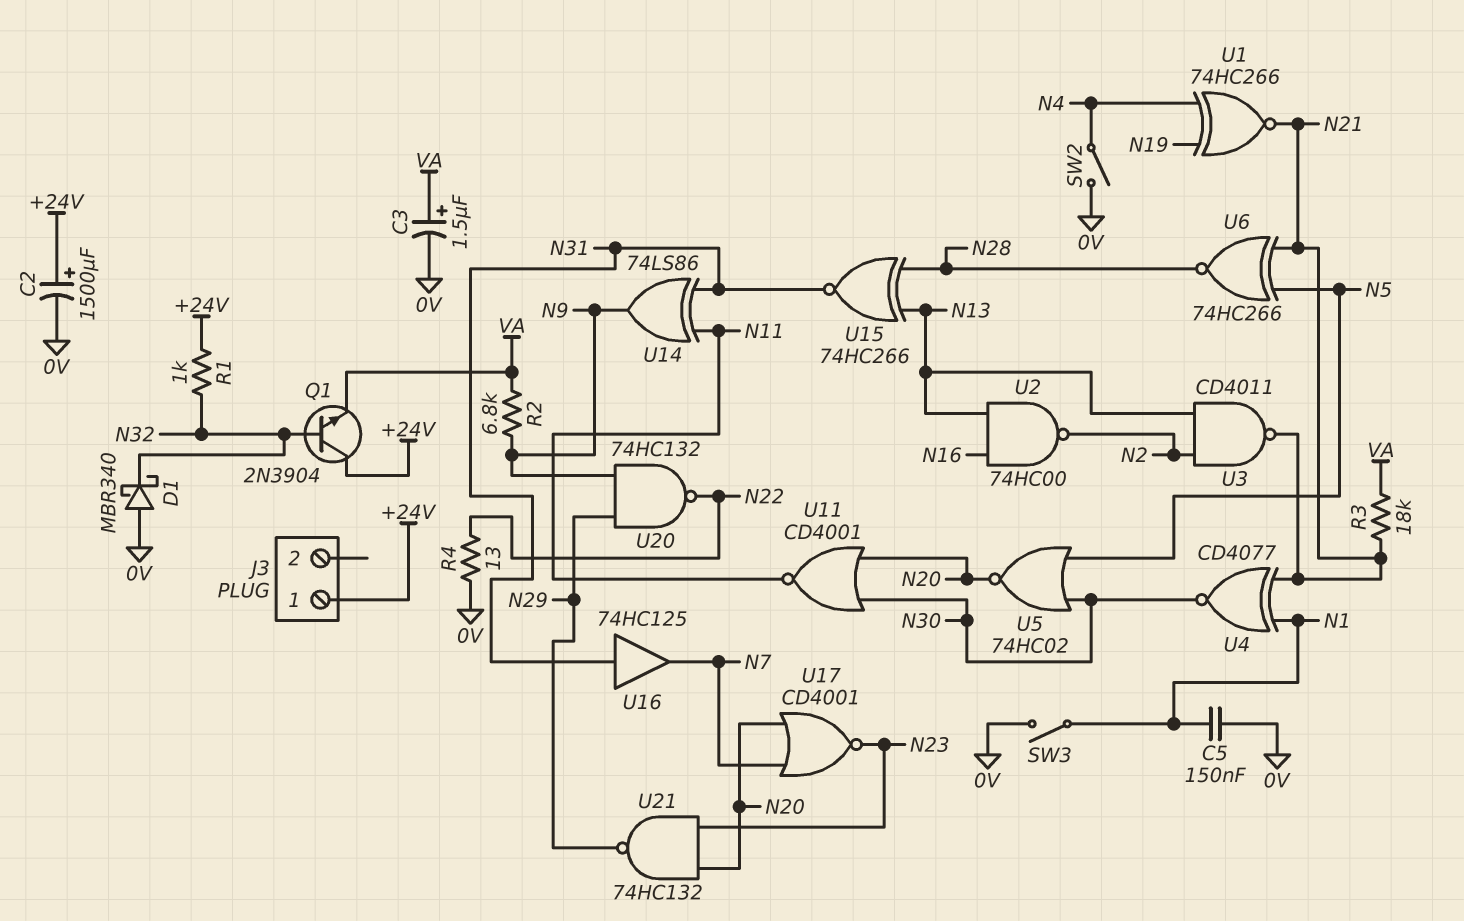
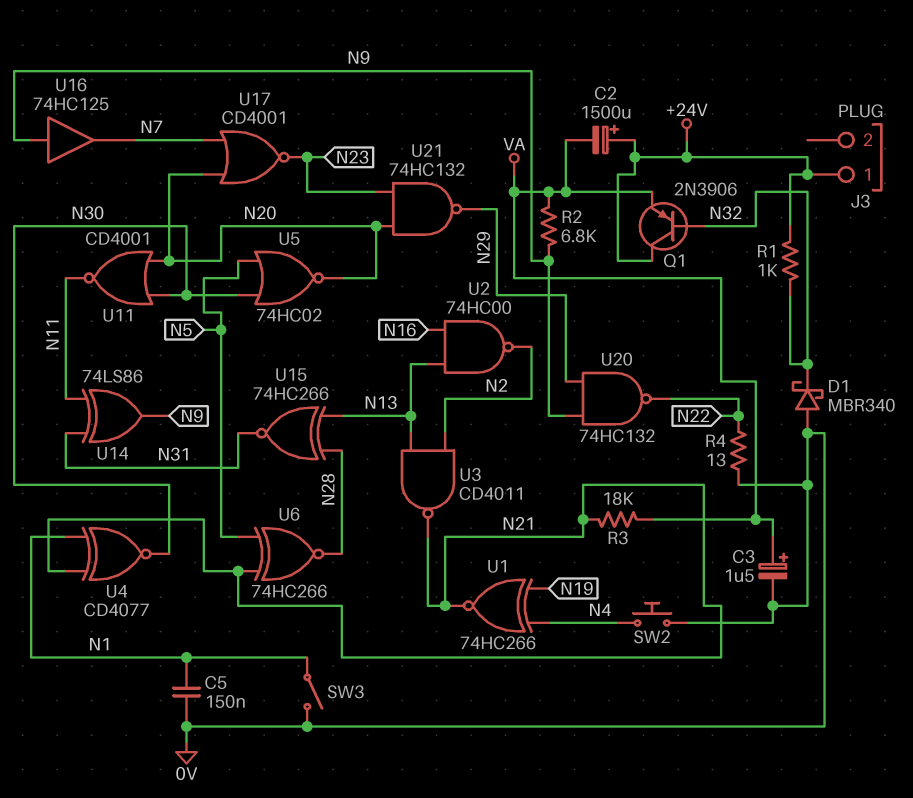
C2: 1500uF (plus +24V, minus 0V) -> 1500uF (plus +24V, minus VA)
Q1: NPN 2N3904 (B N32, C +24V, E VA) -> PNP 2N3906 (B N32, C +24V, E VA)
SW2: switch (0V, N4) -> button (0V, N4)
U16: buffer 74HC125 (in N31, out N7) -> buffer 74HC125 (in N9, out N7)

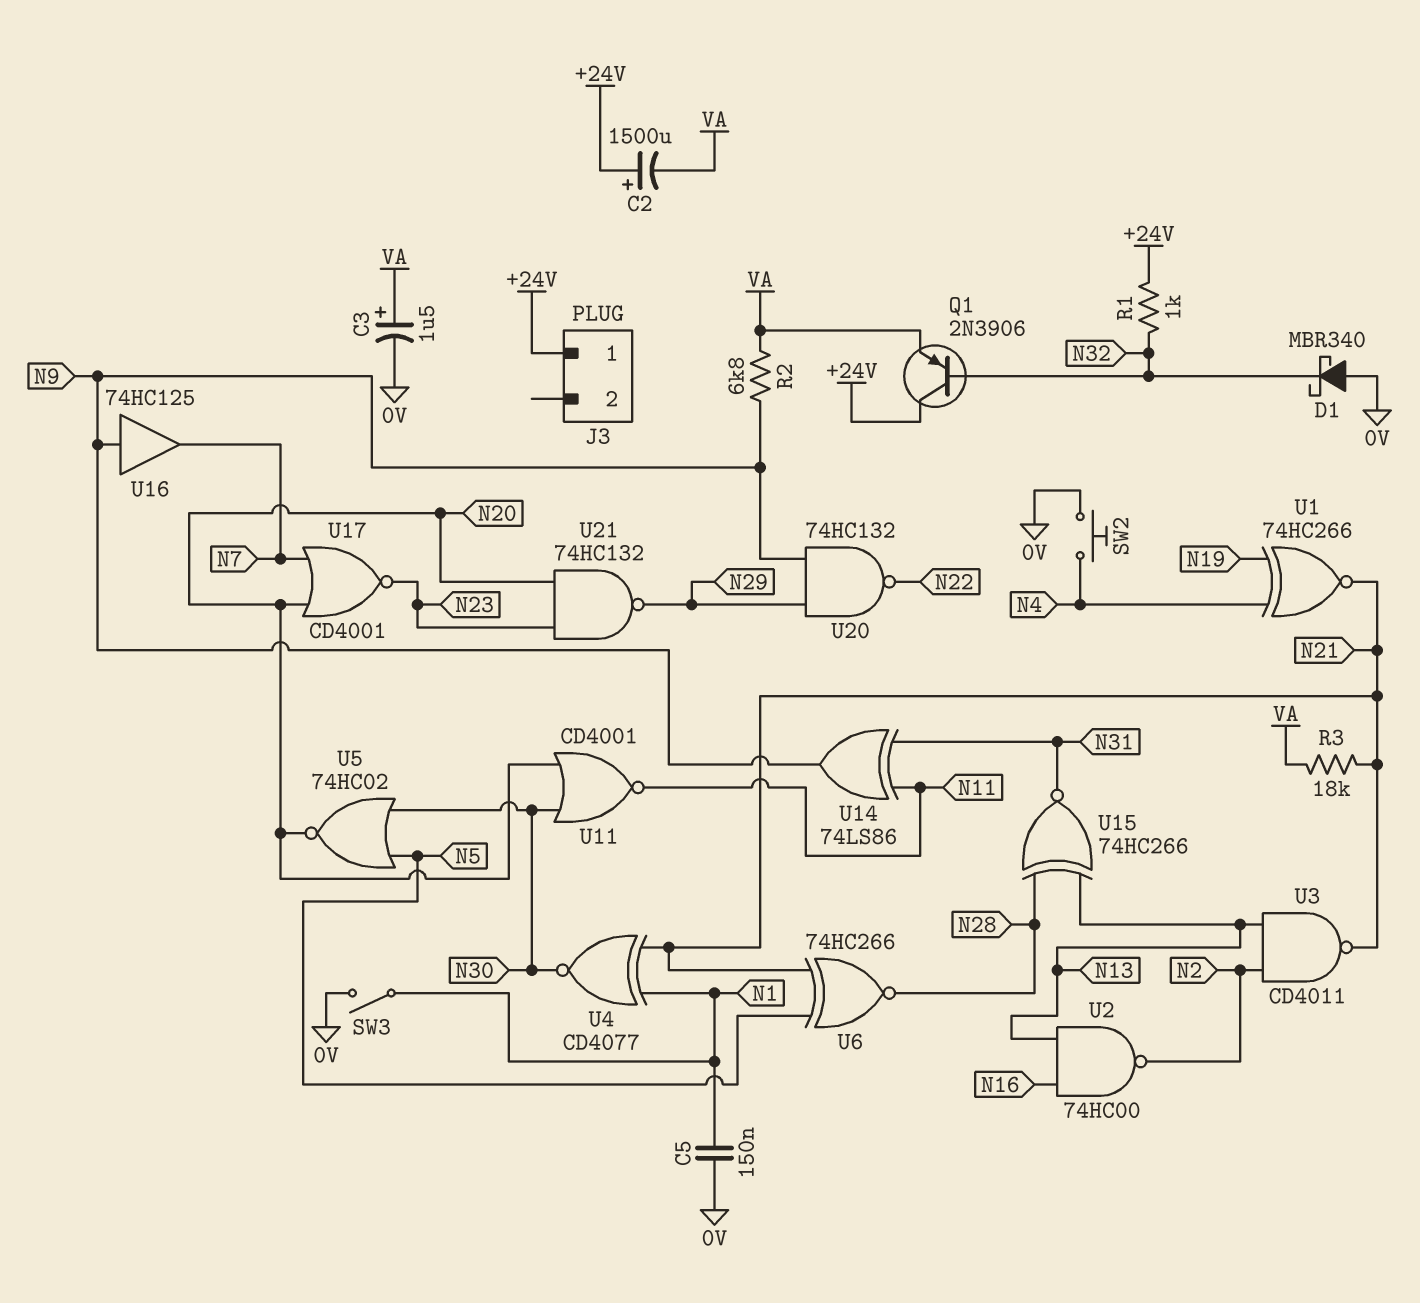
R4: 13 (0V, N22) -> none

